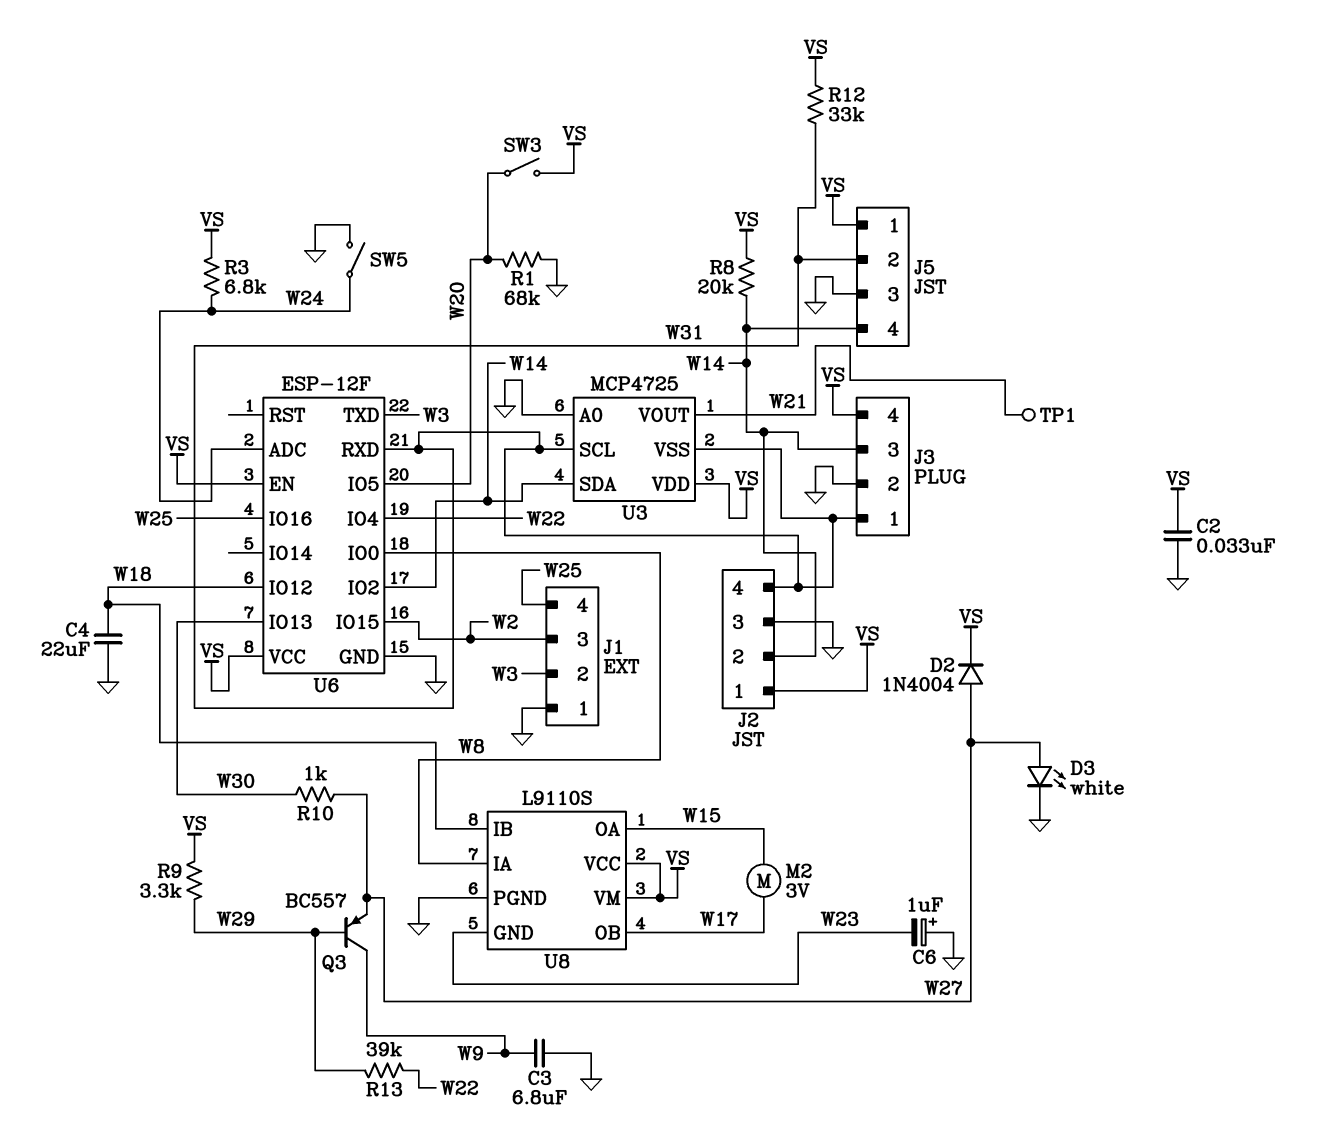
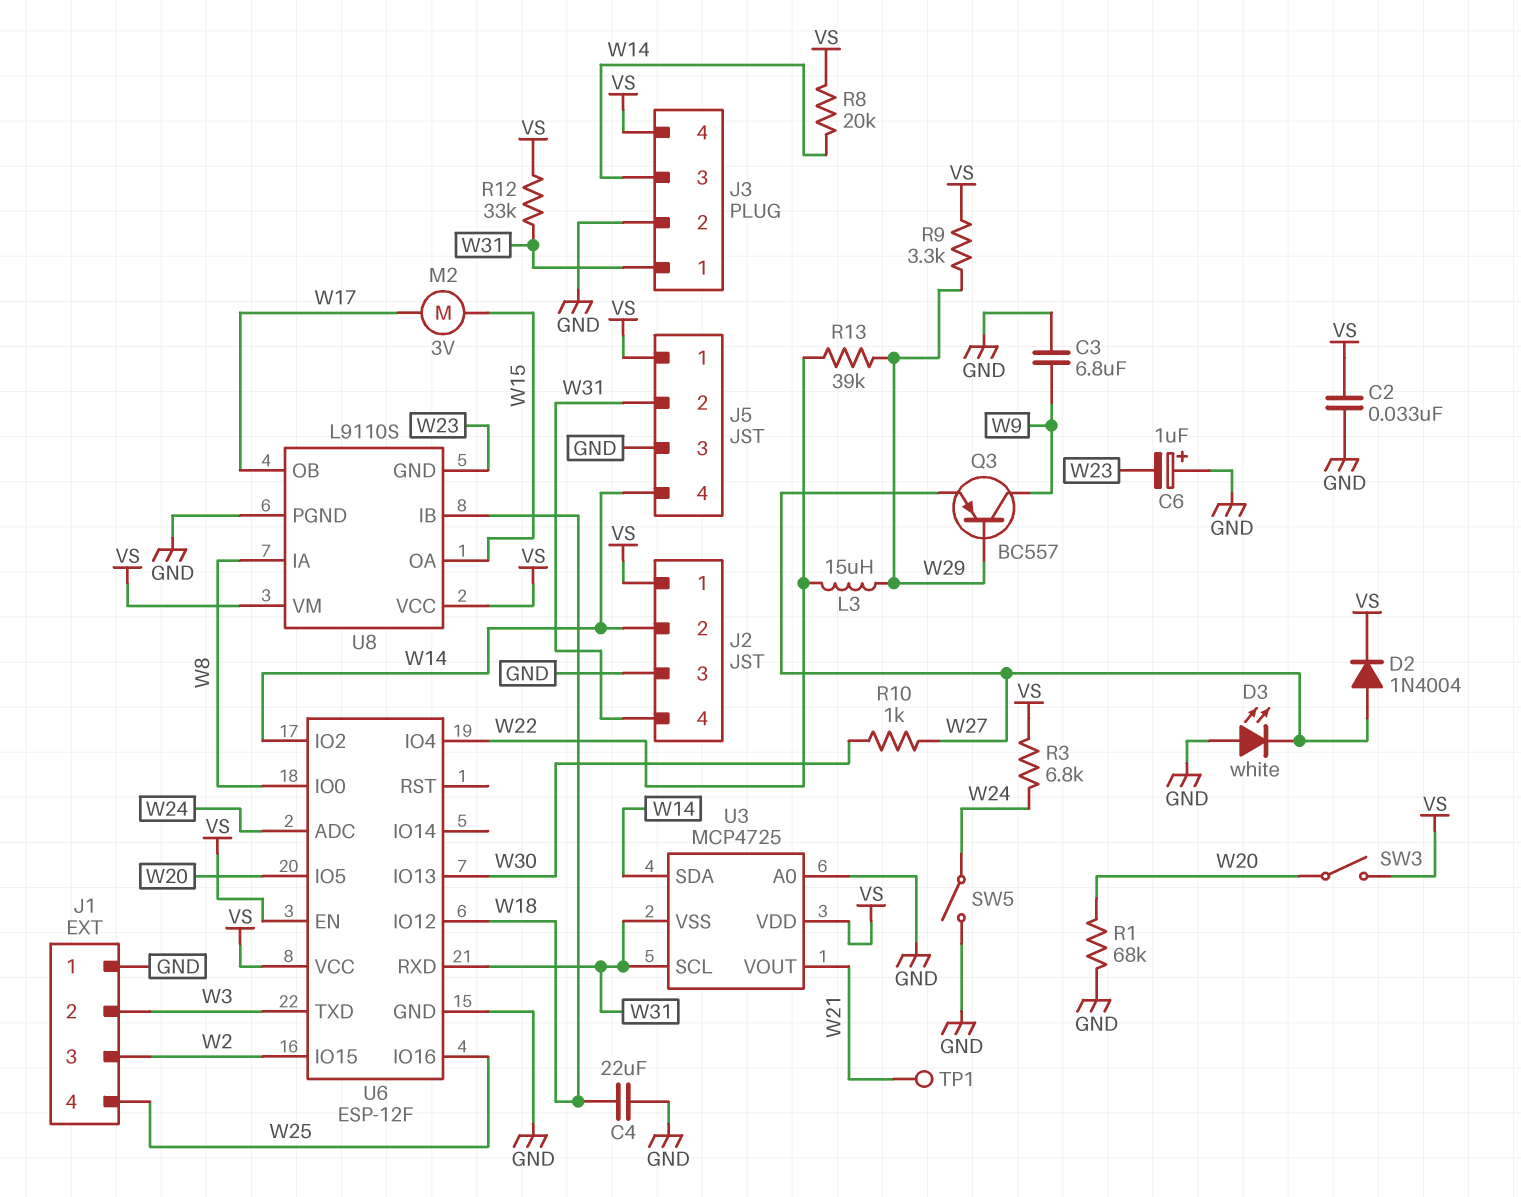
D3: LED white (A W27, K GND) -> LED white (A GND, K W27)
L3: none -> 15uH (W22, W29)

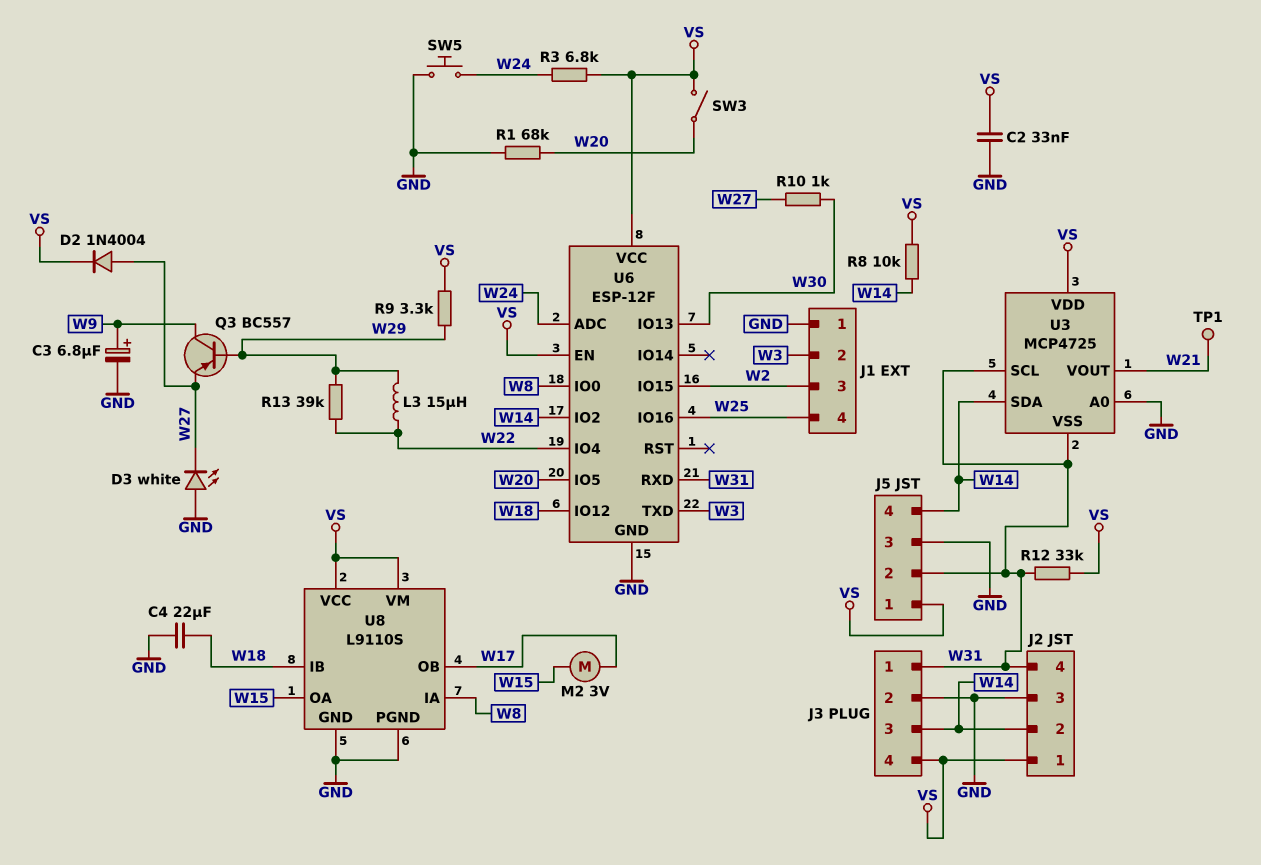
C3: 6.8uF (GND, W9) -> 6.8uF (plus W9, minus GND)
C6: 1uF (plus GND, minus W23) -> none
R8: 20k (VS, W14) -> 10k (VS, W14)
SW5: switch (GND, W24) -> button (GND, W24)
U8 pin GND: W23 -> GND

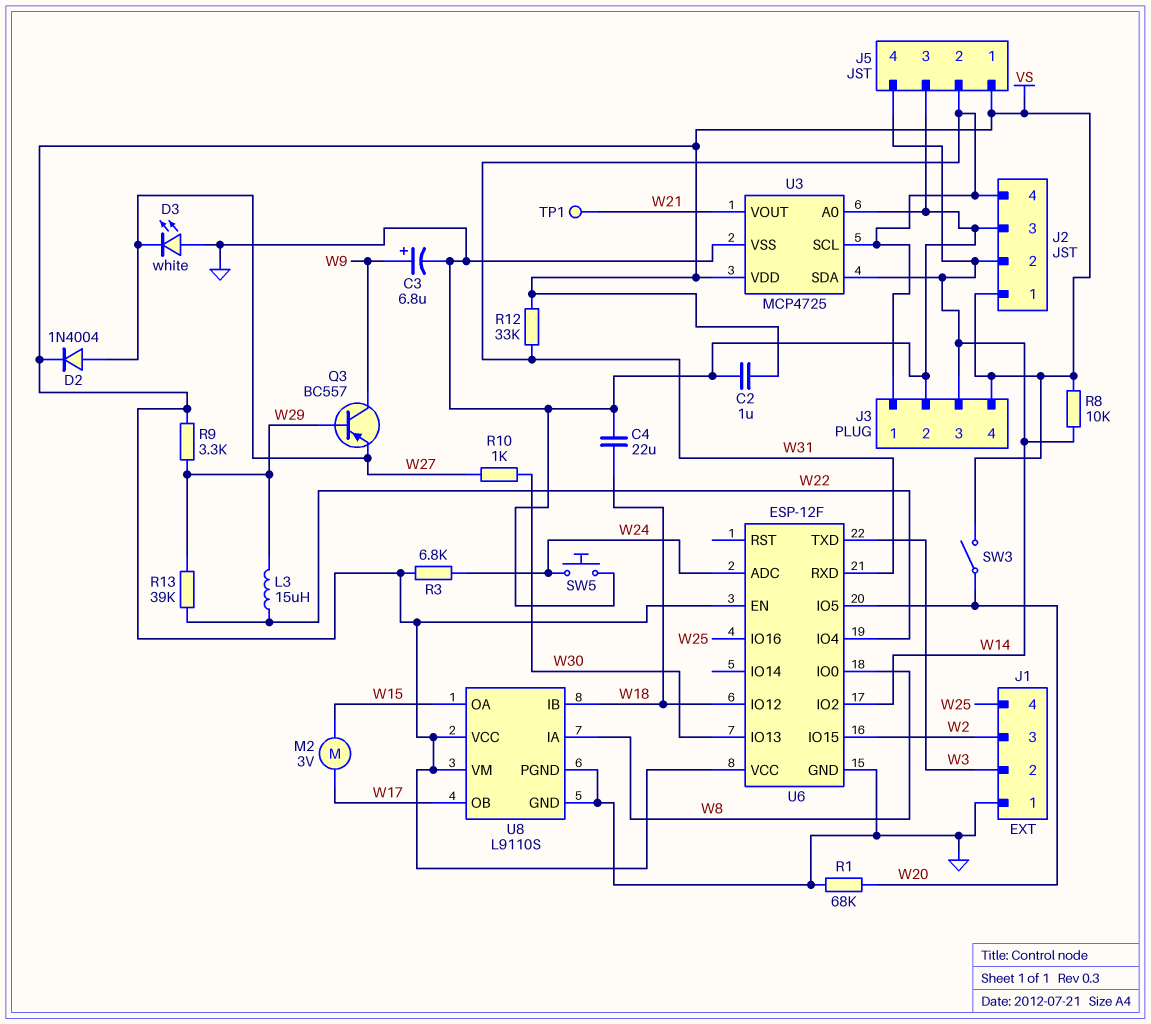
C2: 33nF (GND, VS) -> 1uF (GND, VS)
U3 pin VSS: W31 -> GND

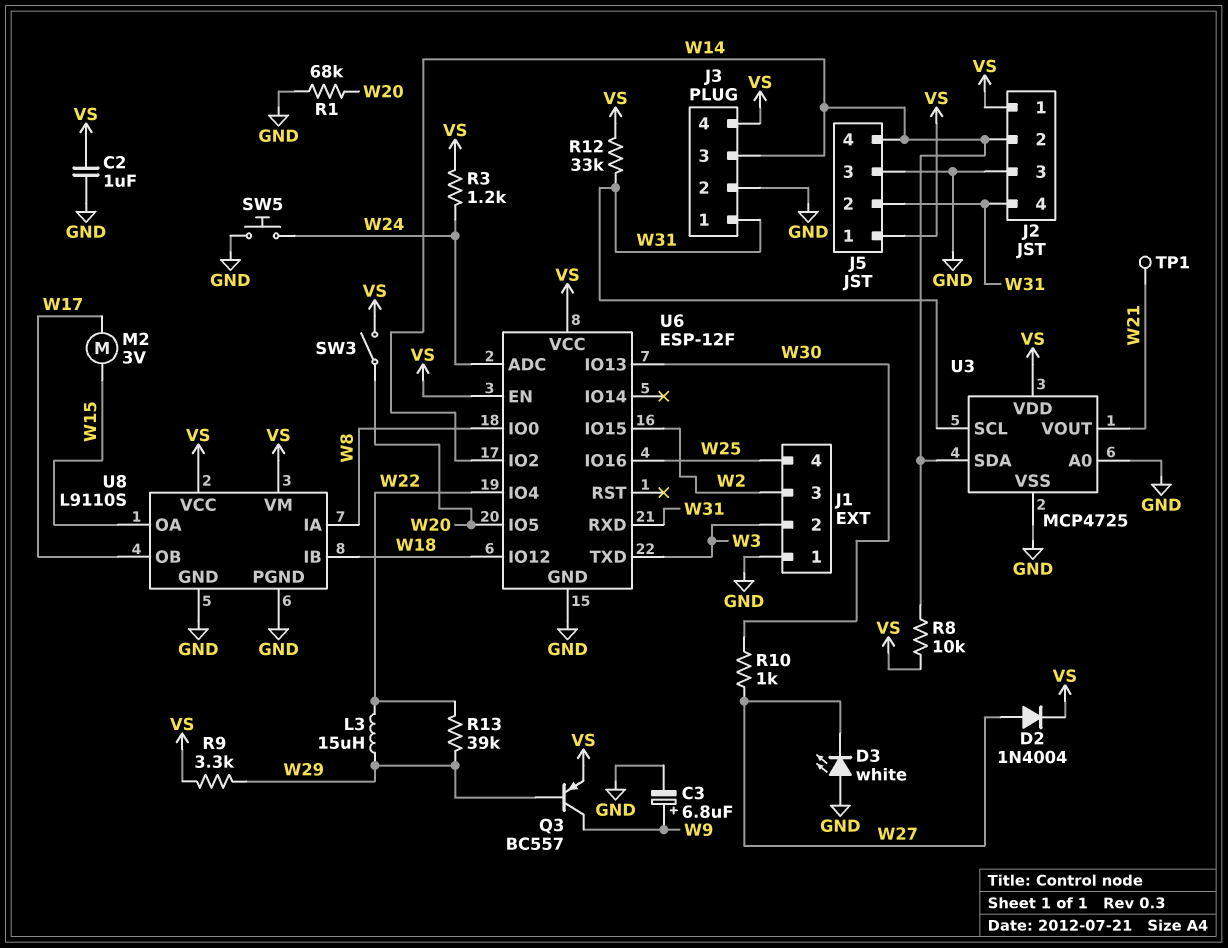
C4: 22uF (GND, W18) -> none
Q3: PNP BC557 (B W29, C W9, E W27) -> PNP BC557 (B W29, C W9, E VS)
R3: 6.8k (VS, W24) -> 1.2k (VS, W24)

